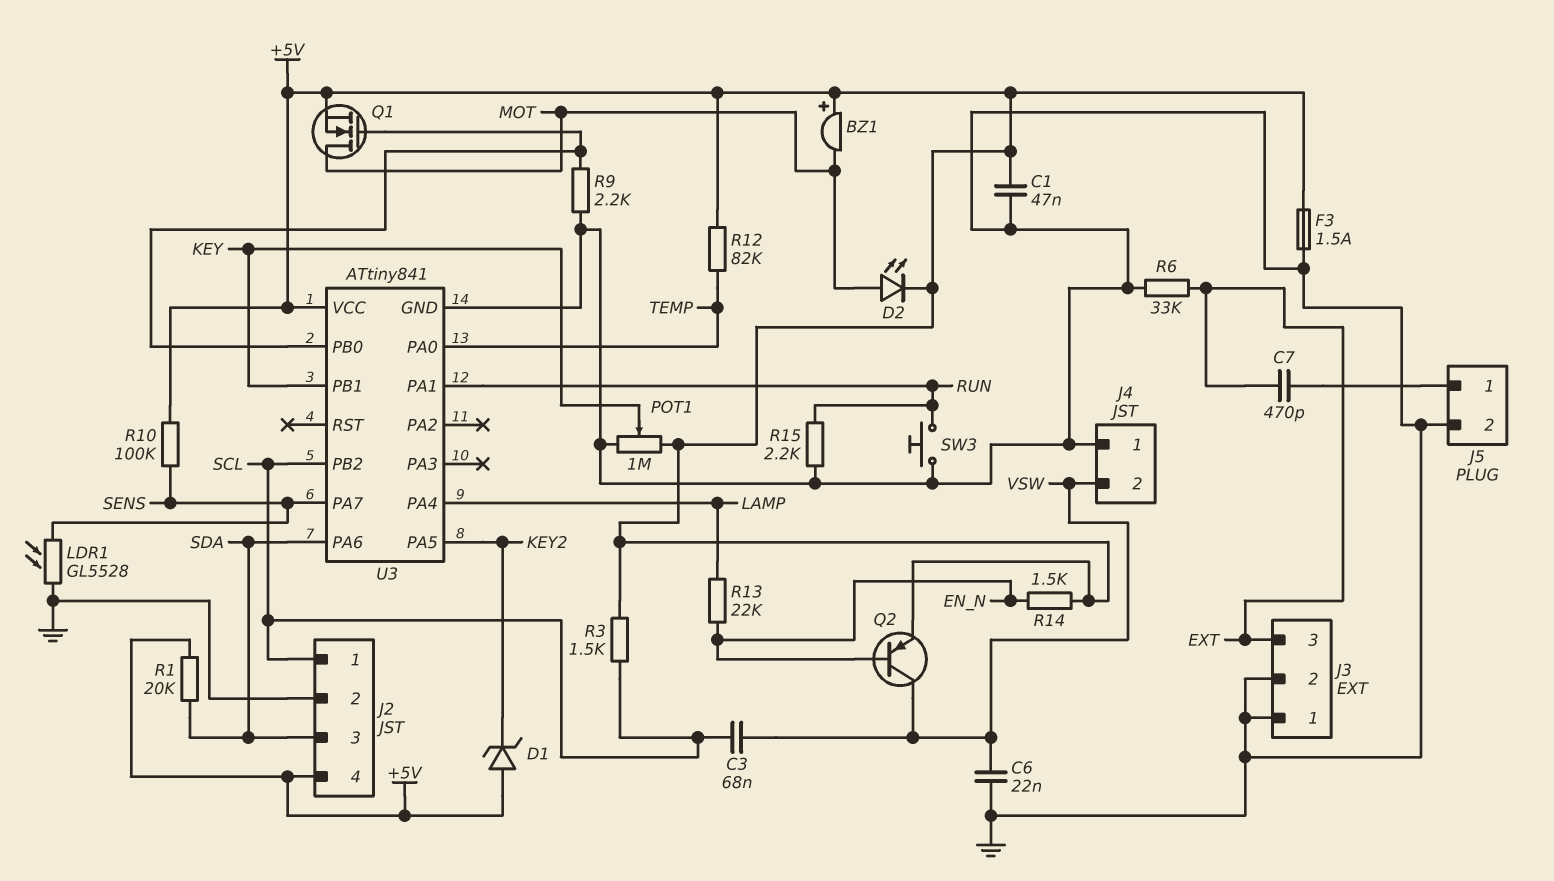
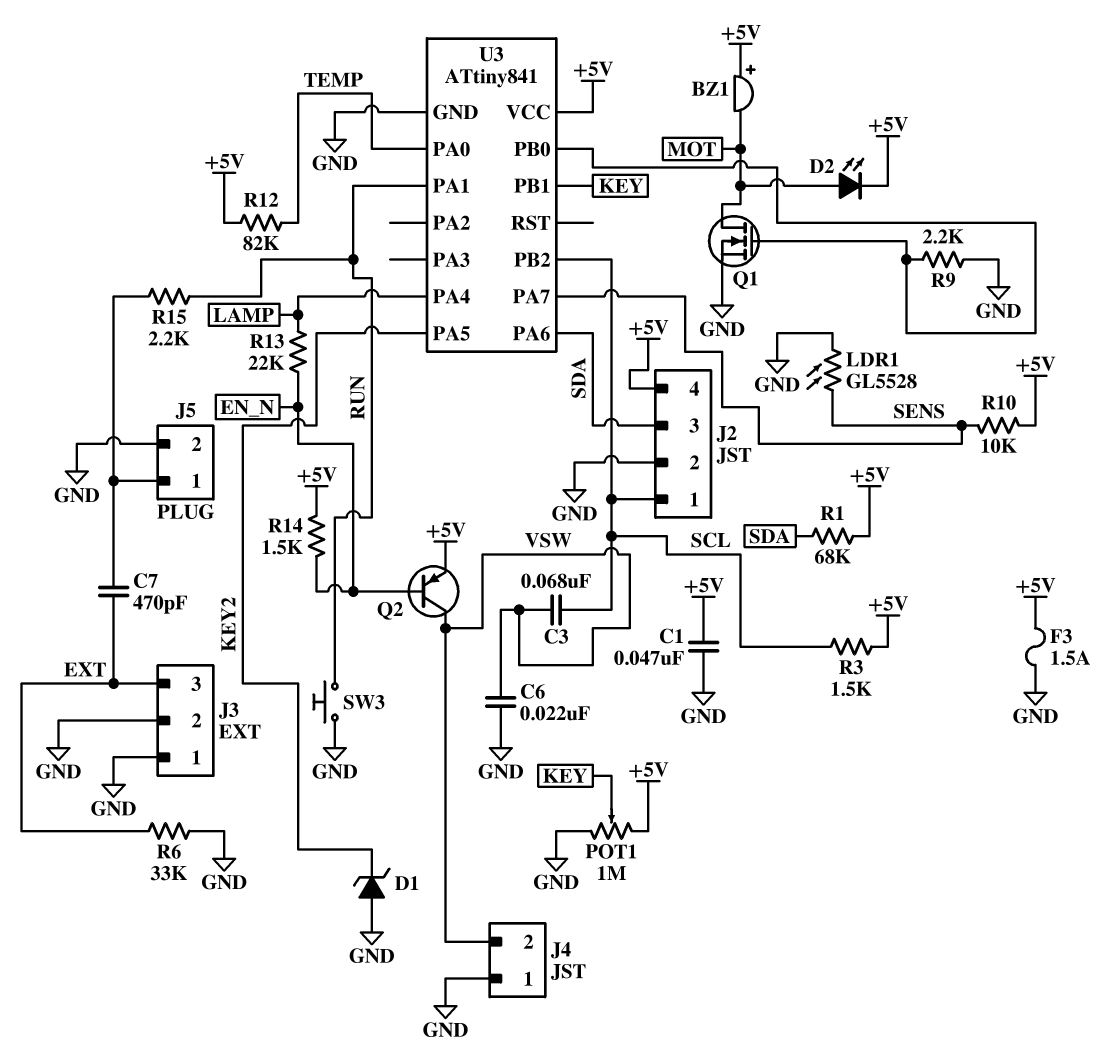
D1: zener (A +5V, K KEY2) -> zener (A GND, K KEY2)
Q1: NMOS (G U3/PB0, D MOT, S +5V) -> NMOS (G U3/PB0, D MOT, S GND)
R1: 20k (+5V, SDA) -> 68k (+5V, SDA)
R10: 100k (+5V, SENS) -> 10k (+5V, SENS)
R15: 2.2k (GND, RUN) -> 2.2k (J5/1, RUN)

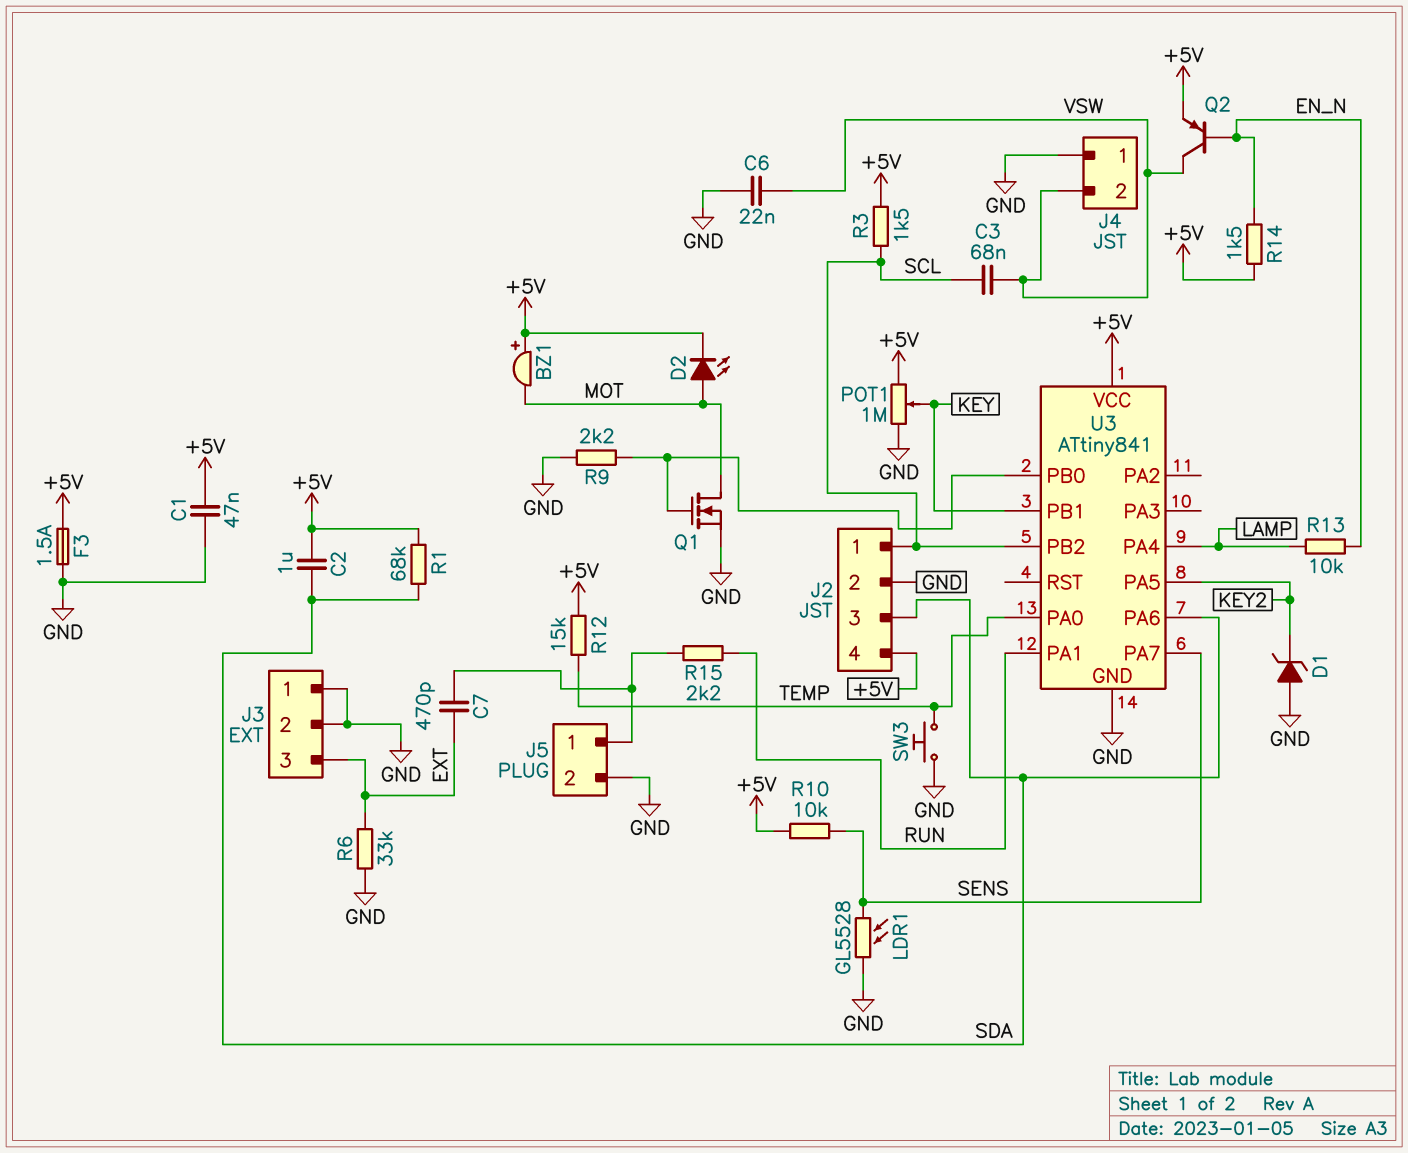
C2: none -> 1uF (+5V, SDA)
R12: 82k (+5V, TEMP) -> 15k (+5V, TEMP)
R13: 22k (EN_N, LAMP) -> 10k (EN_N, LAMP)
SW3: button (GND, RUN) -> button (GND, TEMP)

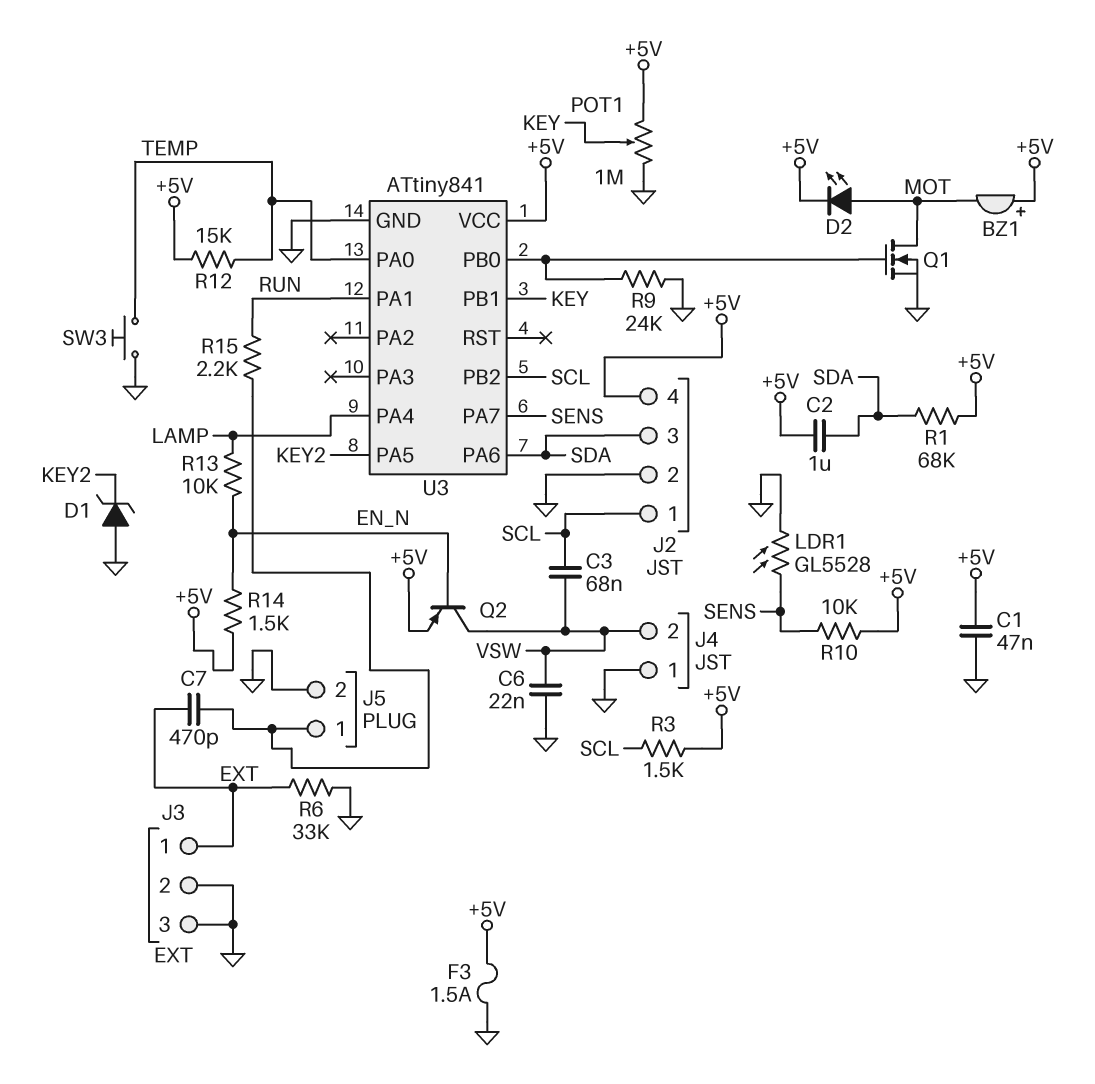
J3 pin 1: GND -> EXT
J3 pin 3: EXT -> GND
R9: 2.2k (GND, U3/PB0) -> 24k (GND, U3/PB0)

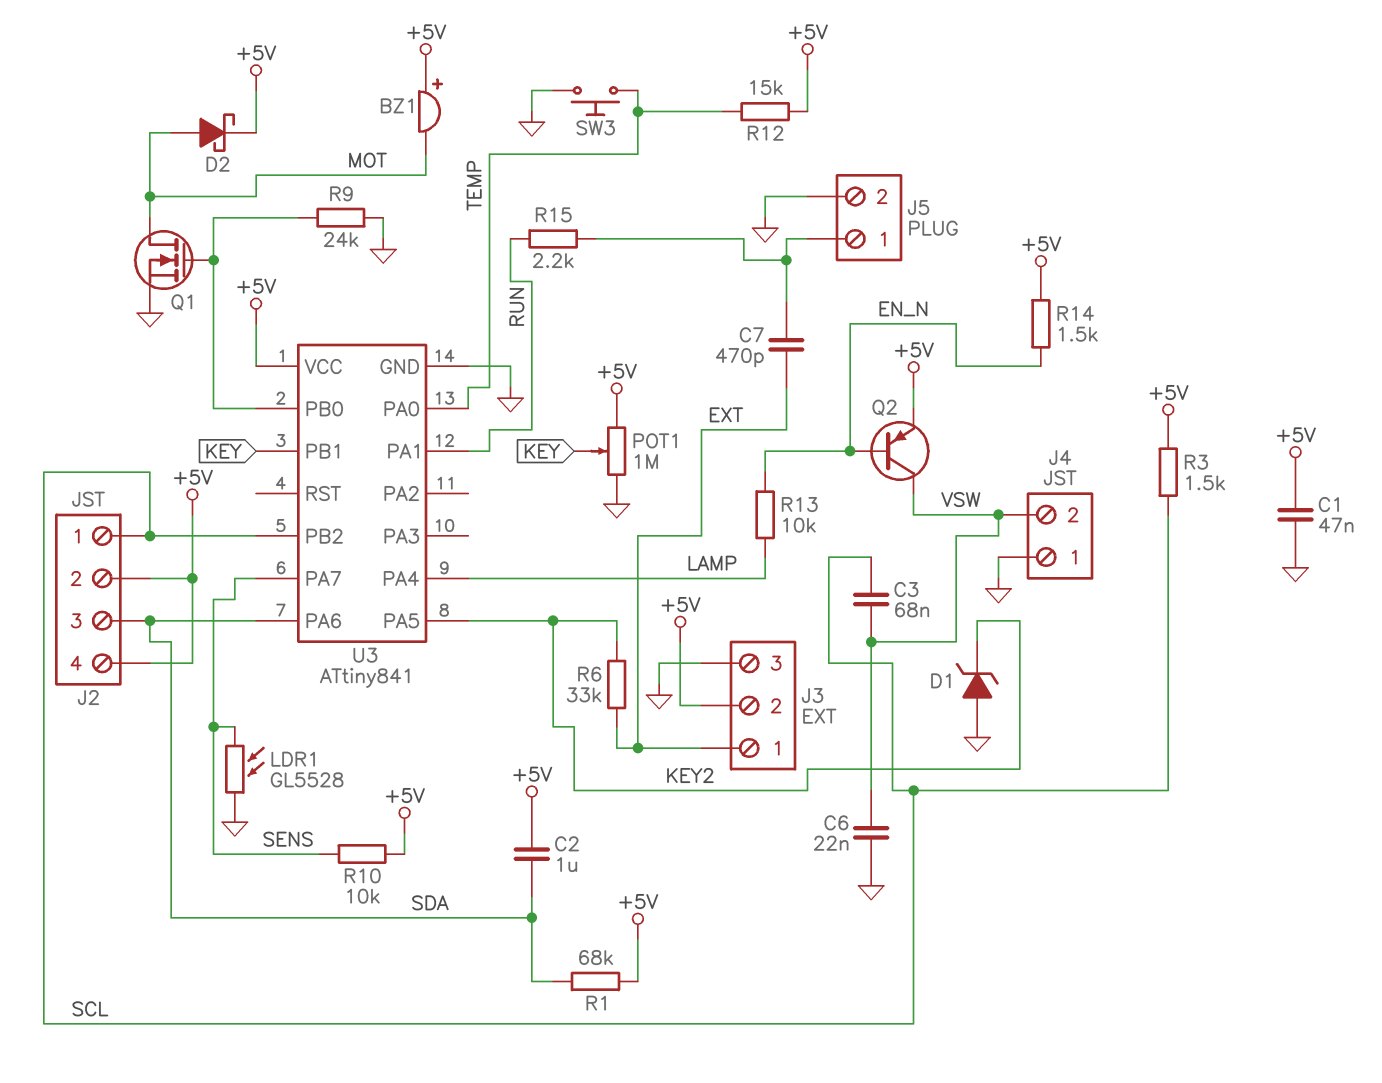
D2: LED (A MOT, K +5V) -> schottky (A MOT, K +5V)
F3: 1.5A (+5V, GND) -> none
J2 pin 2: GND -> +5V
J3 pin 2: GND -> +5V
R6: 33k (EXT, GND) -> 33k (EXT, KEY2)

